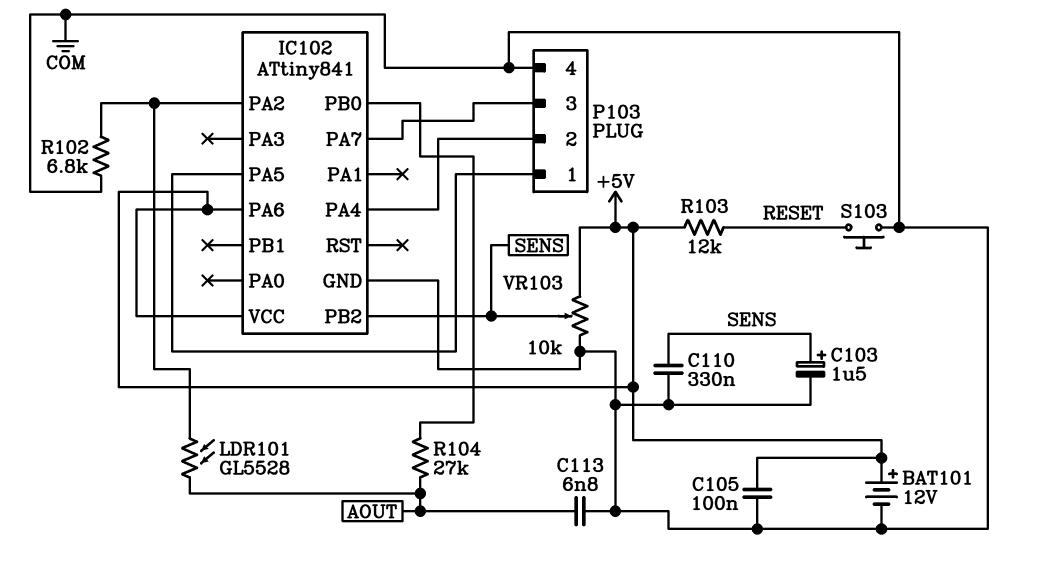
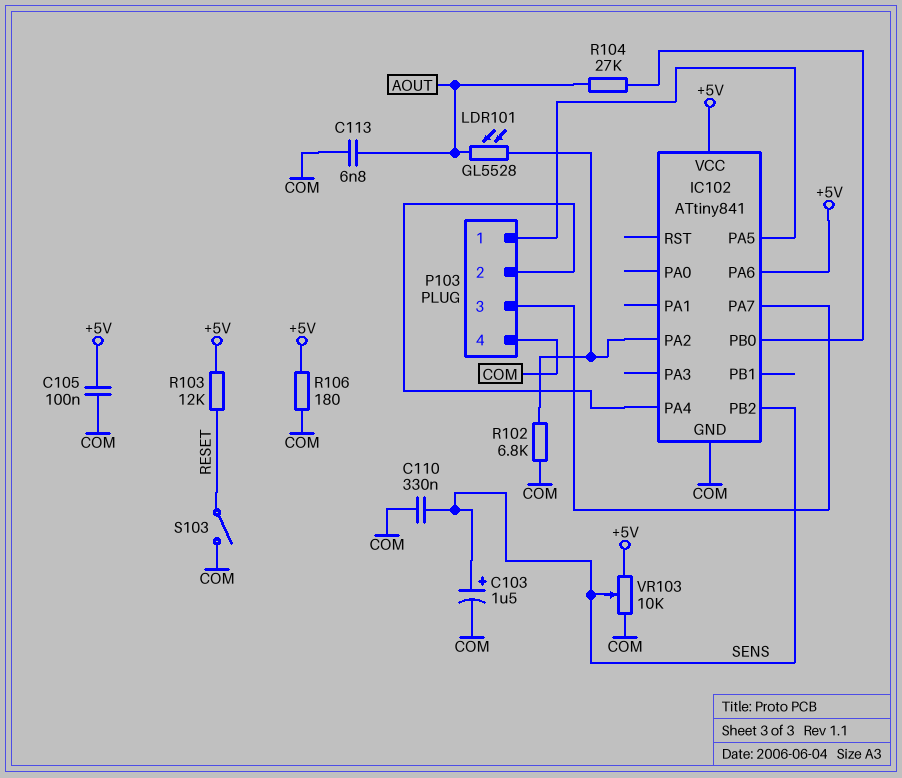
BAT101: 12V (plus +5V, minus COM) -> none
R106: none -> 180 (+5V, COM)
S103: button (COM, RESET) -> switch (COM, RESET)

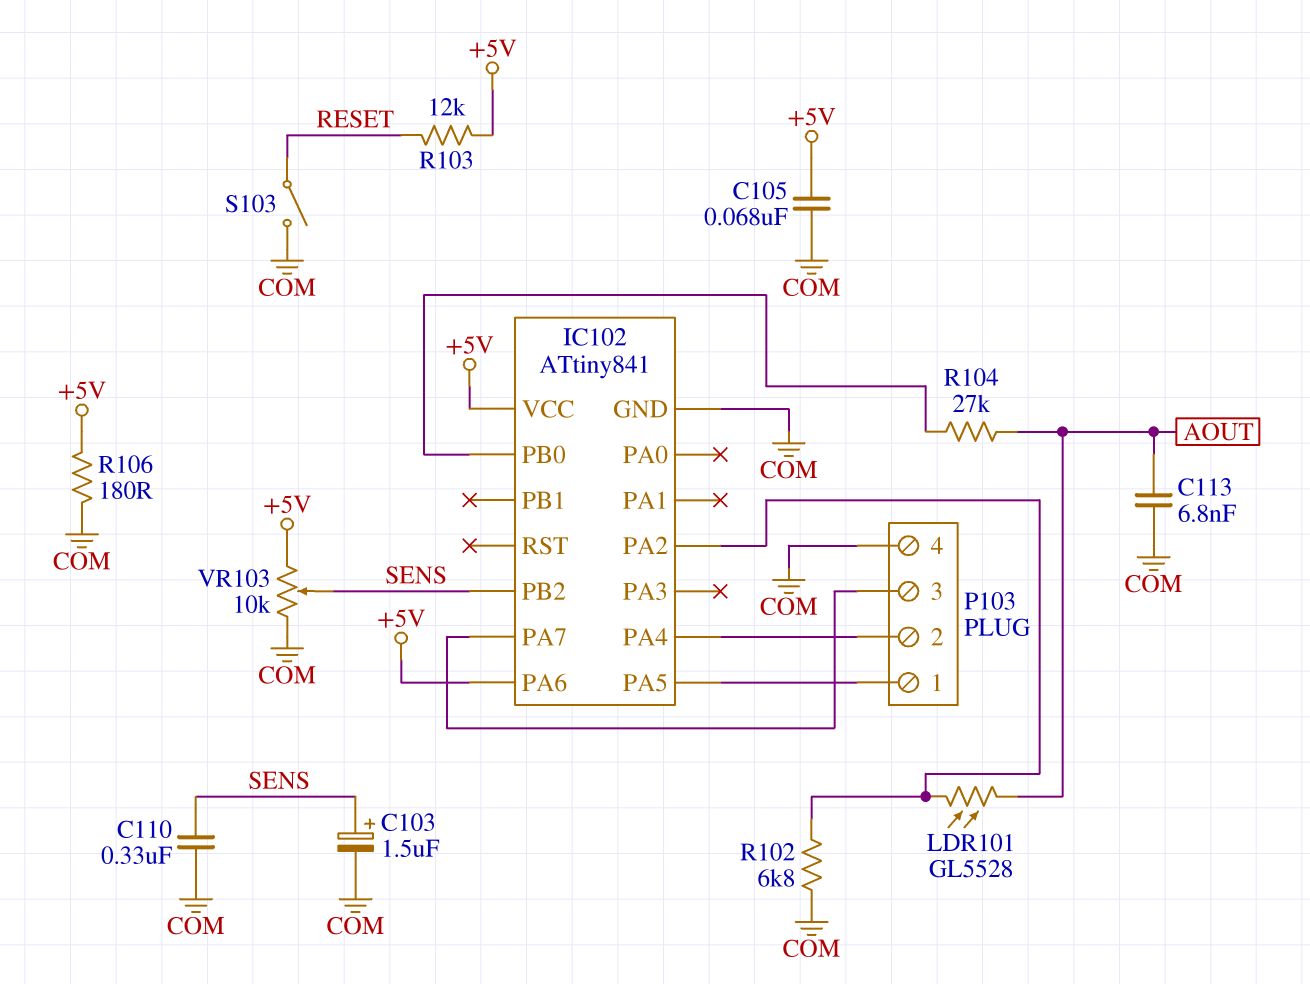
C105: 100nF (+5V, COM) -> 68nF (+5V, COM)

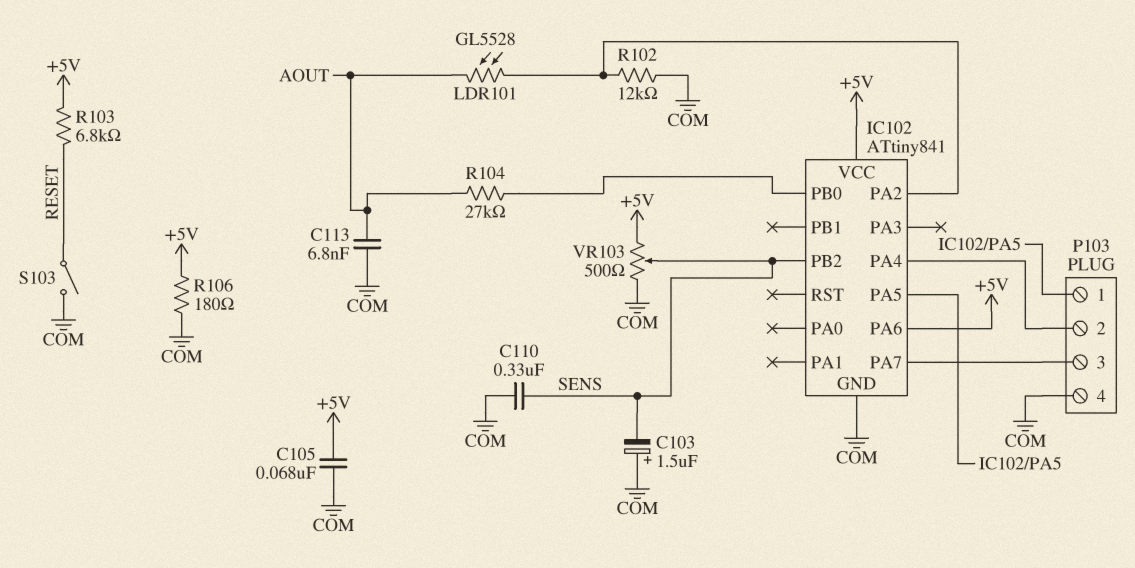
C103: 1.5uF (plus SENS, minus COM) -> 1.5uF (plus COM, minus SENS)
R102: 6.8k (COM, IC102/PA2) -> 12k (COM, IC102/PA2)
R103: 12k (+5V, RESET) -> 6.8k (+5V, RESET)
VR103: 10k (+5V, COM, wiper SENS) -> 500 (+5V, COM, wiper SENS)

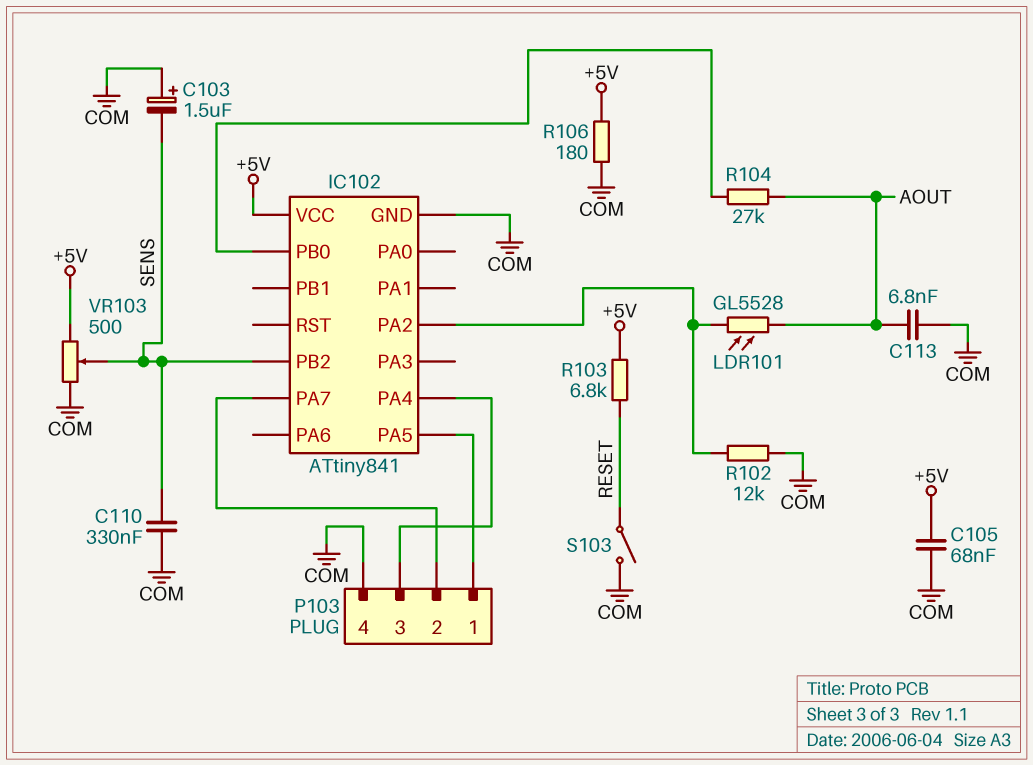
IC102 pin PA6: +5V -> none
P103 pin 2: IC102/PA4 -> IC102/PA7
P103 pin 3: IC102/PA7 -> IC102/PA4

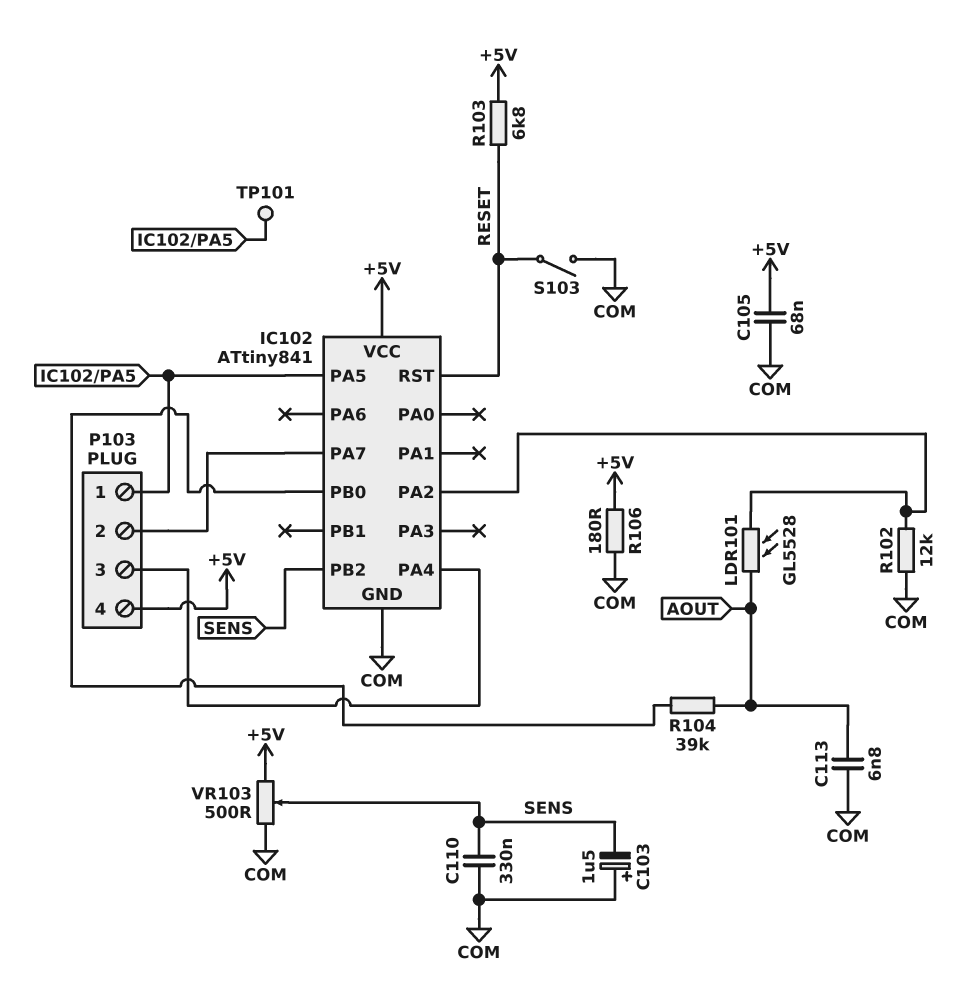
IC102 pin RST: none -> RESET
P103 pin 4: COM -> +5V
R104: 27k (AOUT, IC102/PB0) -> 39k (AOUT, IC102/PB0)
TP101: none -> test point (IC102/PA5)

